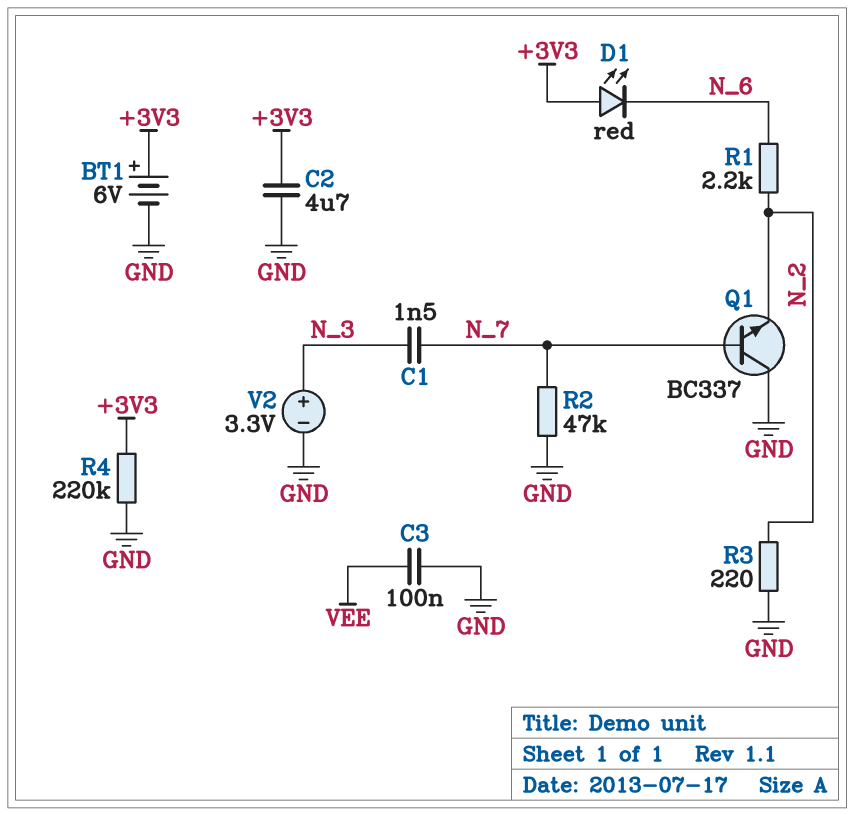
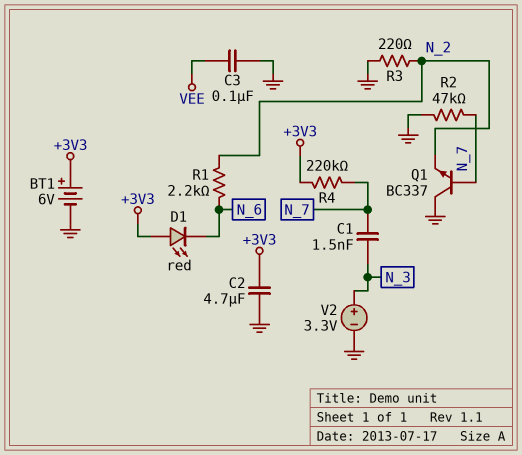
R4: 220k (+3V3, GND) -> 220k (+3V3, N_7)

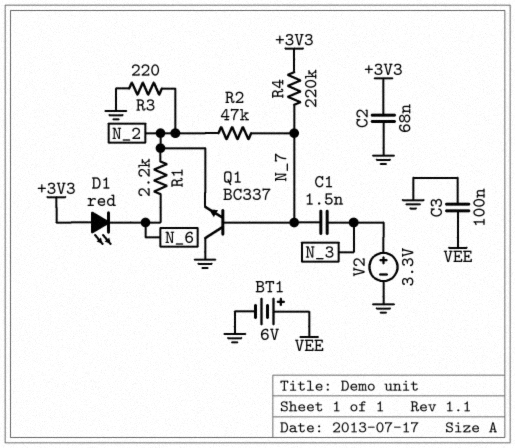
BT1: 6V (plus +3V3, minus GND) -> 6V (plus VEE, minus GND)
C2: 4.7uF (+3V3, GND) -> 68nF (+3V3, GND)
R2: 47k (GND, N_7) -> 47k (N_2, N_7)

